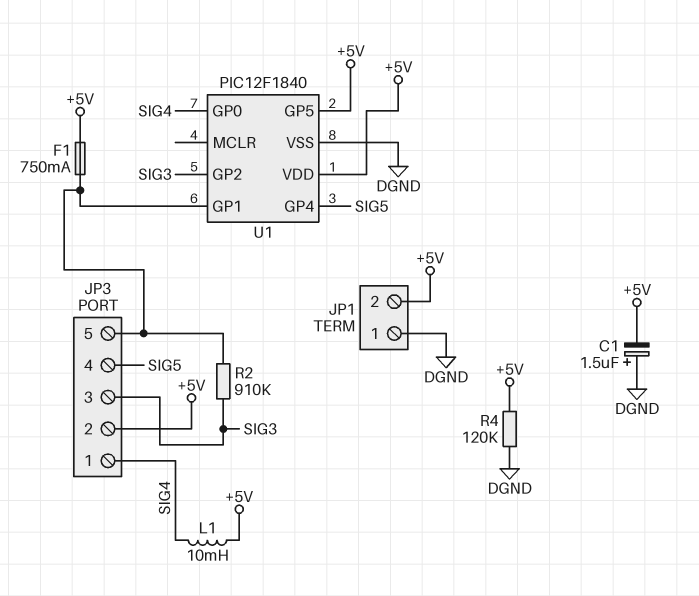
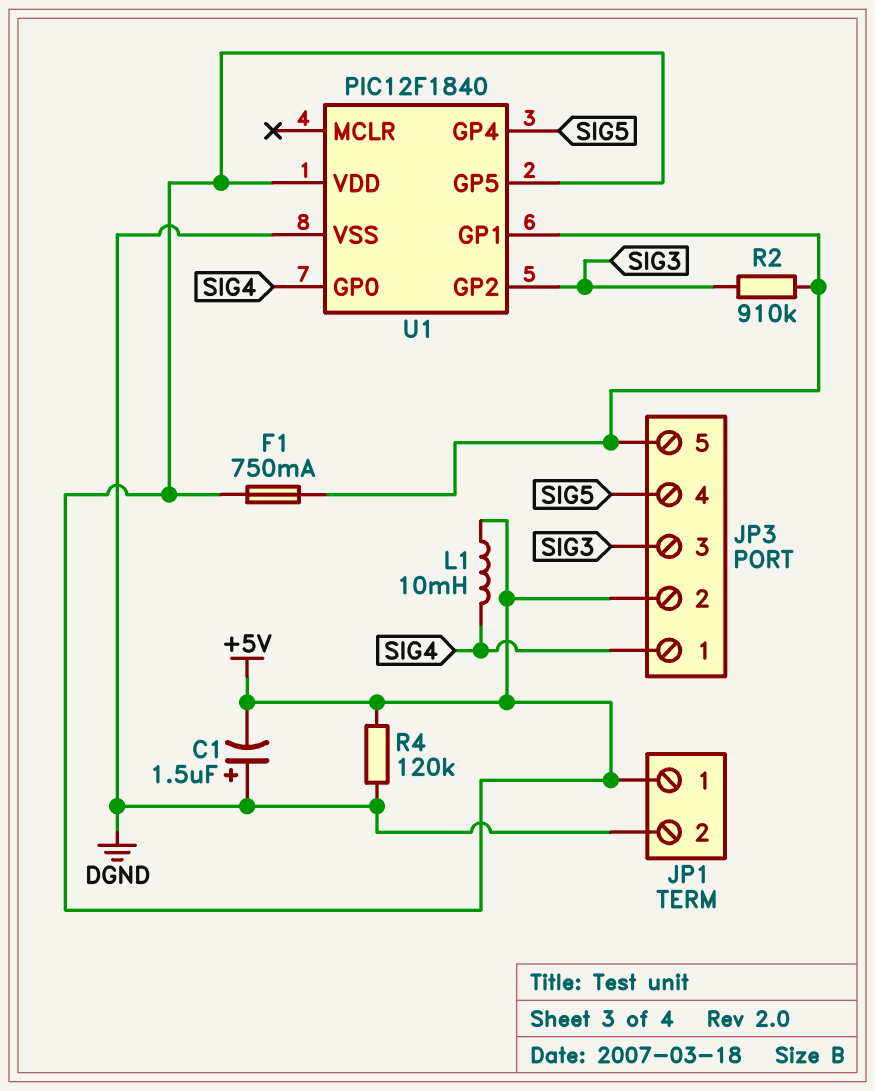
JP1 pin 1: DGND -> +5V
JP1 pin 2: +5V -> DGND

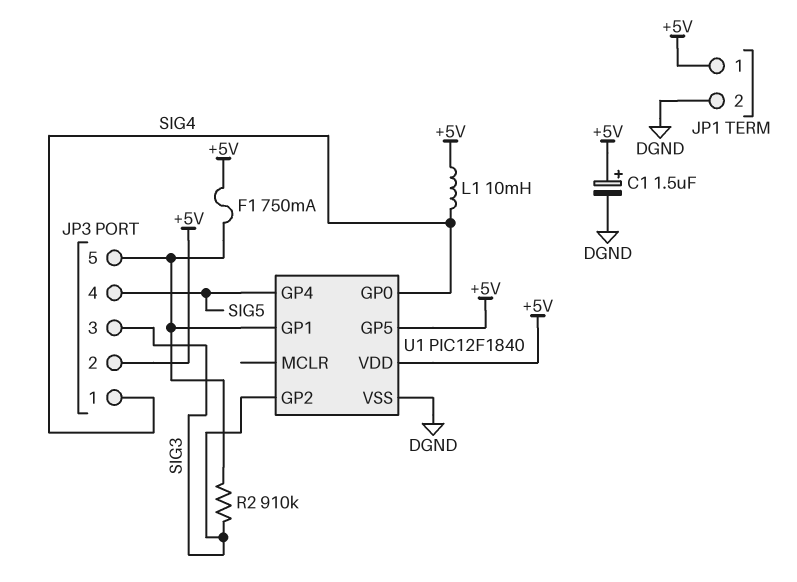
C1: 1.5uF (plus DGND, minus +5V) -> 1.5uF (plus +5V, minus DGND)
R4: 120k (+5V, DGND) -> none

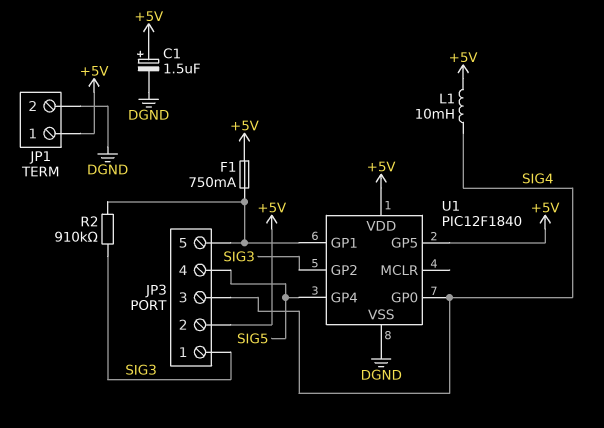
JP3 pin 1: SIG4 -> SIG3
JP3 pin 3: SIG3 -> SIG4

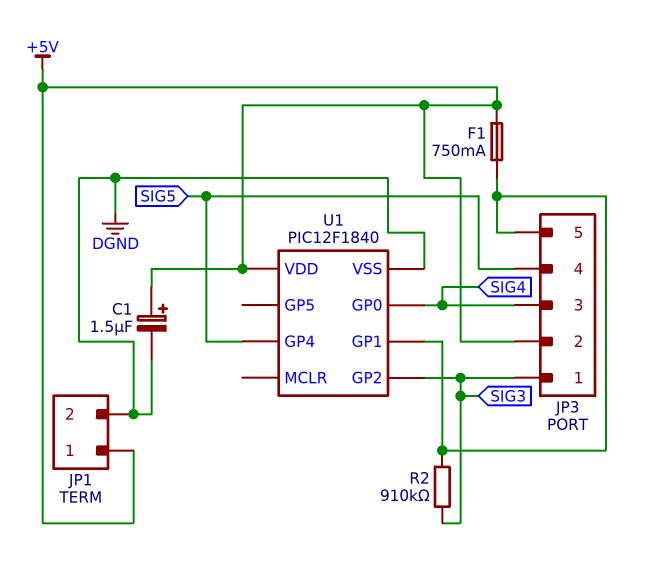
L1: 10mH (+5V, SIG4) -> none
U1 pin GP5: +5V -> none

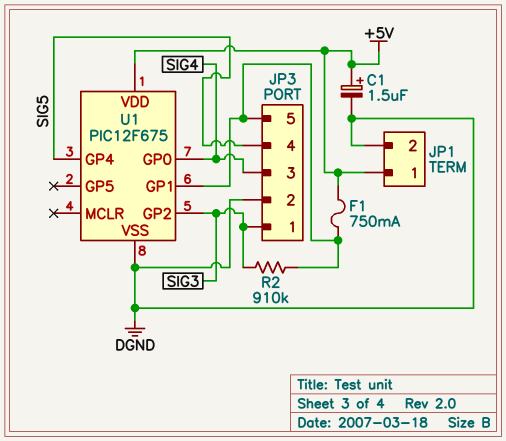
JP3 pin 2: +5V -> DGND
U1: PIC12F1840 -> PIC12F675

